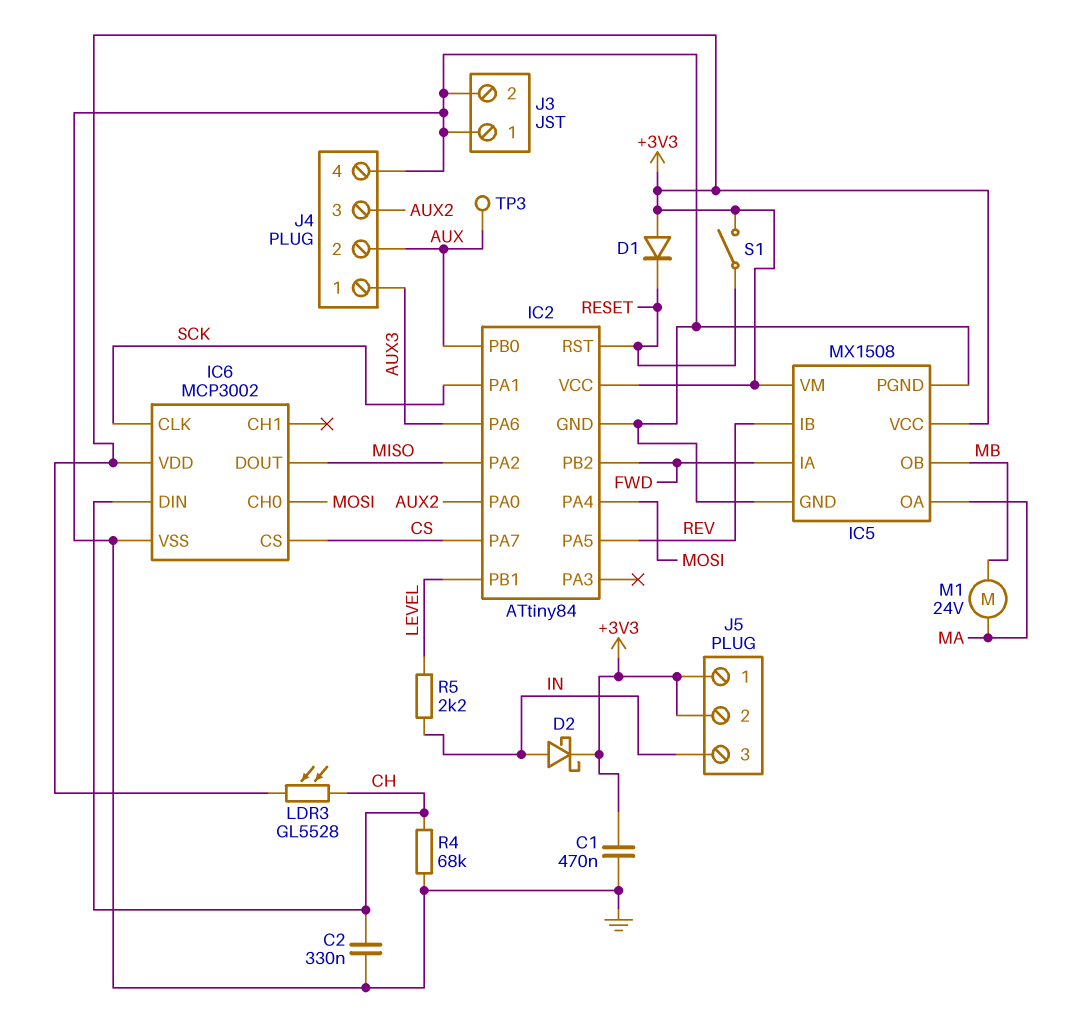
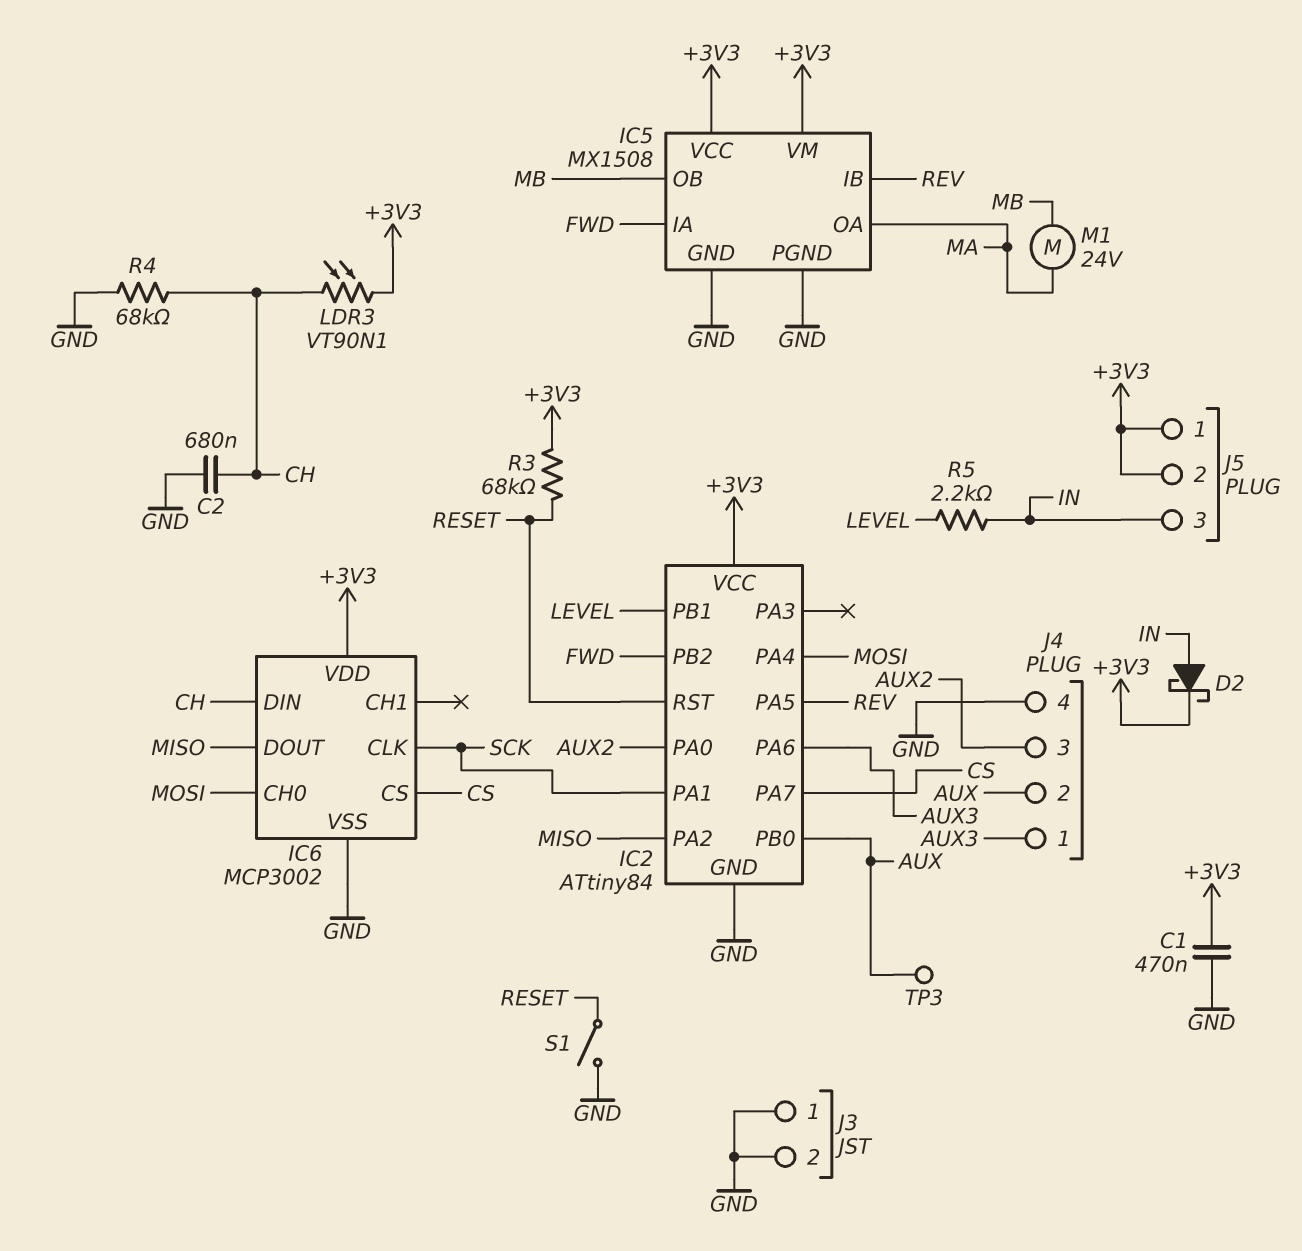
C2: 330nF (CH, GND) -> 680nF (CH, GND)
D1: diode (A +3V3, K RESET) -> none
LDR3: GL5528 (+3V3, CH) -> VT90N1 (+3V3, CH)
R3: none -> 68k (+3V3, RESET)
S1: switch (+3V3, RESET) -> switch (GND, RESET)

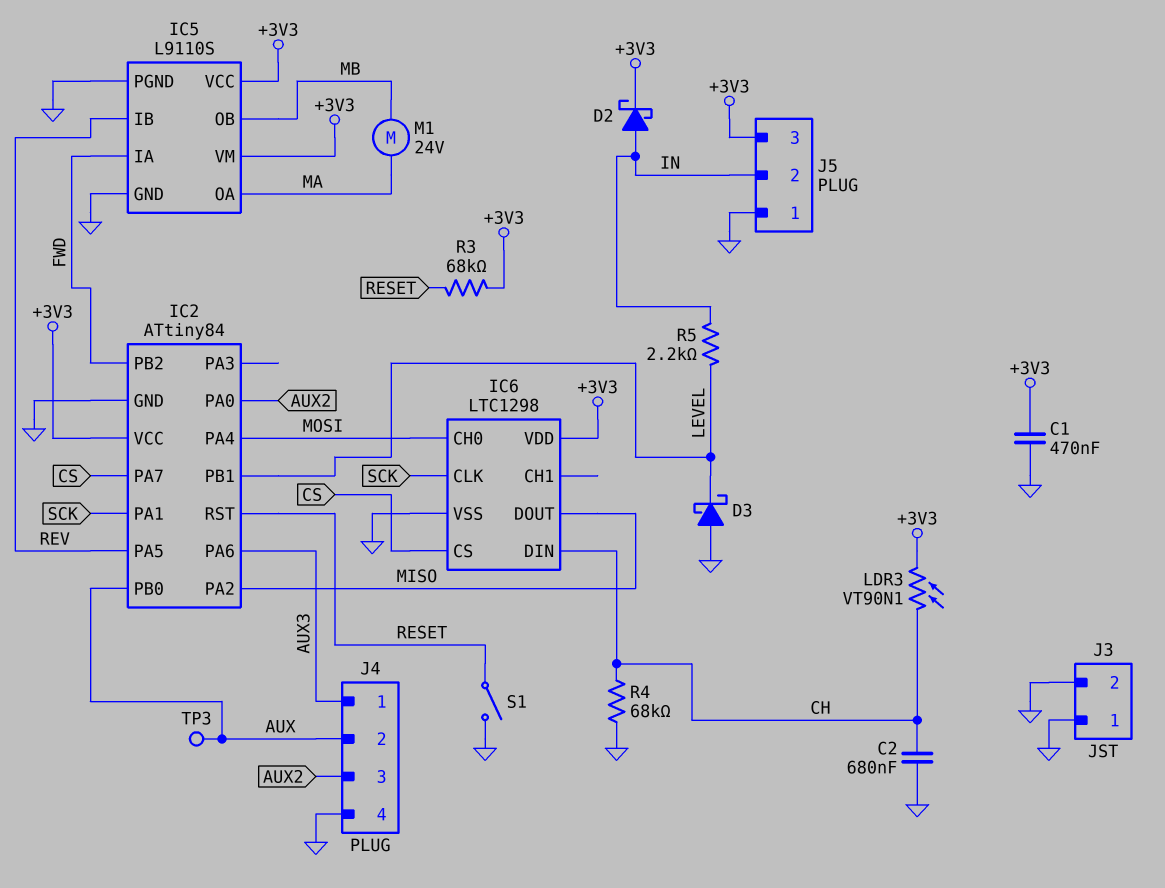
D3: none -> schottky (A GND, K LEVEL)
IC5: MX1508 -> L9110S
IC6: MCP3002 -> LTC1298
J5 pin 1: +3V3 -> GND
J5 pin 2: +3V3 -> IN
J5 pin 3: IN -> +3V3

